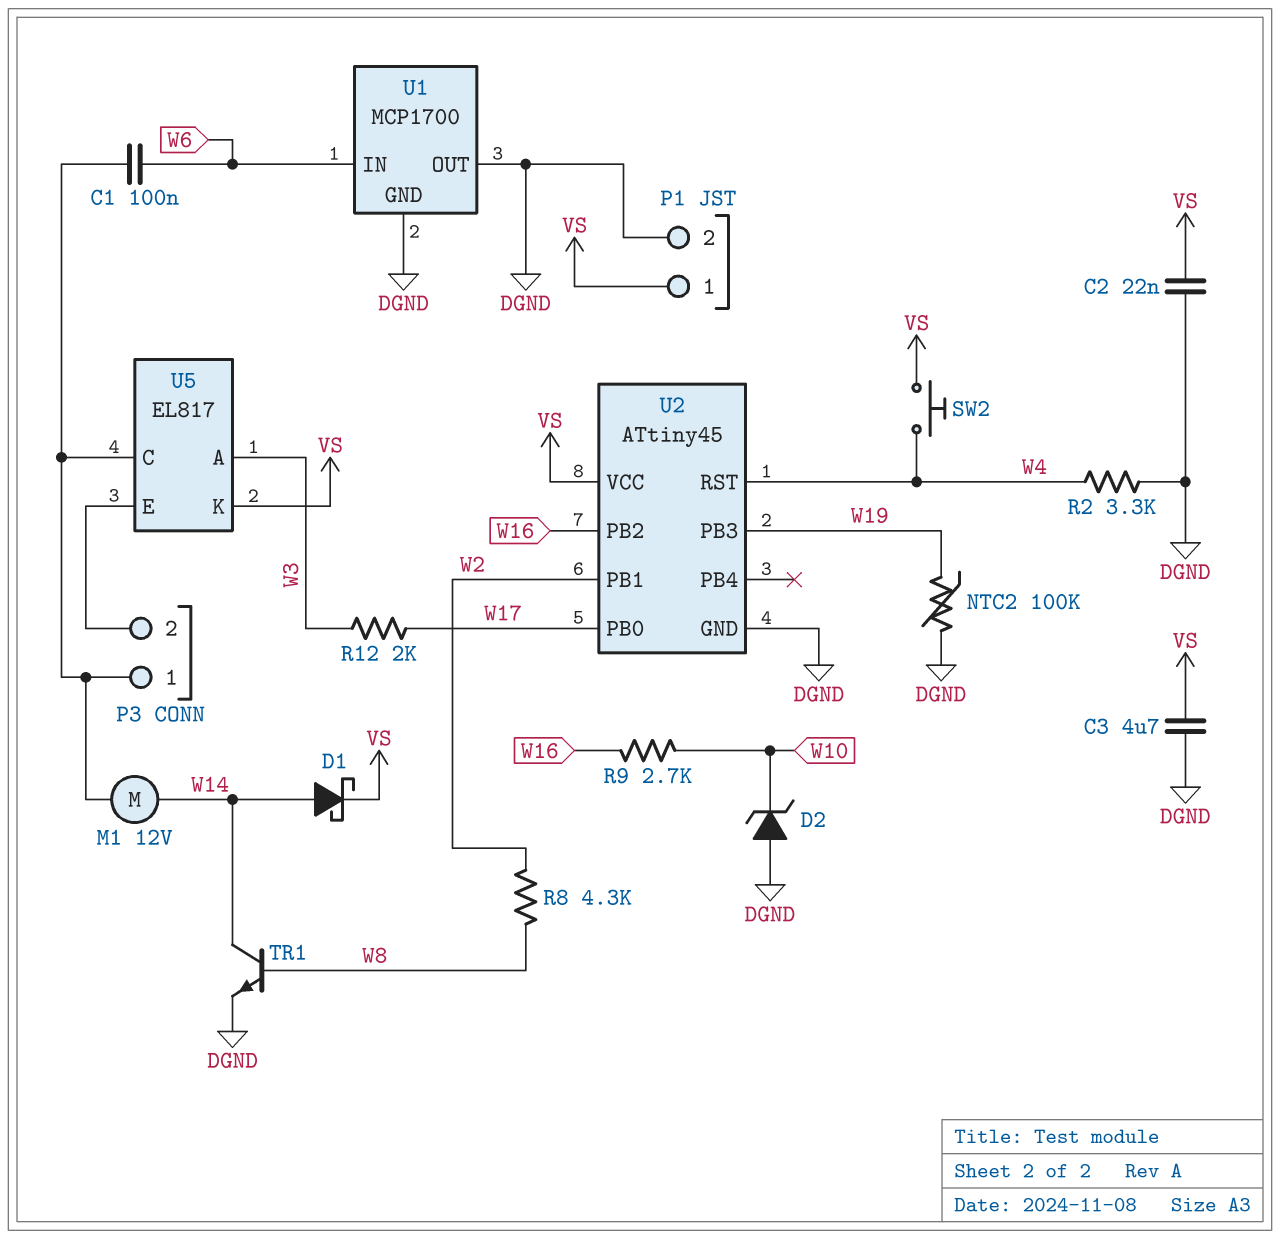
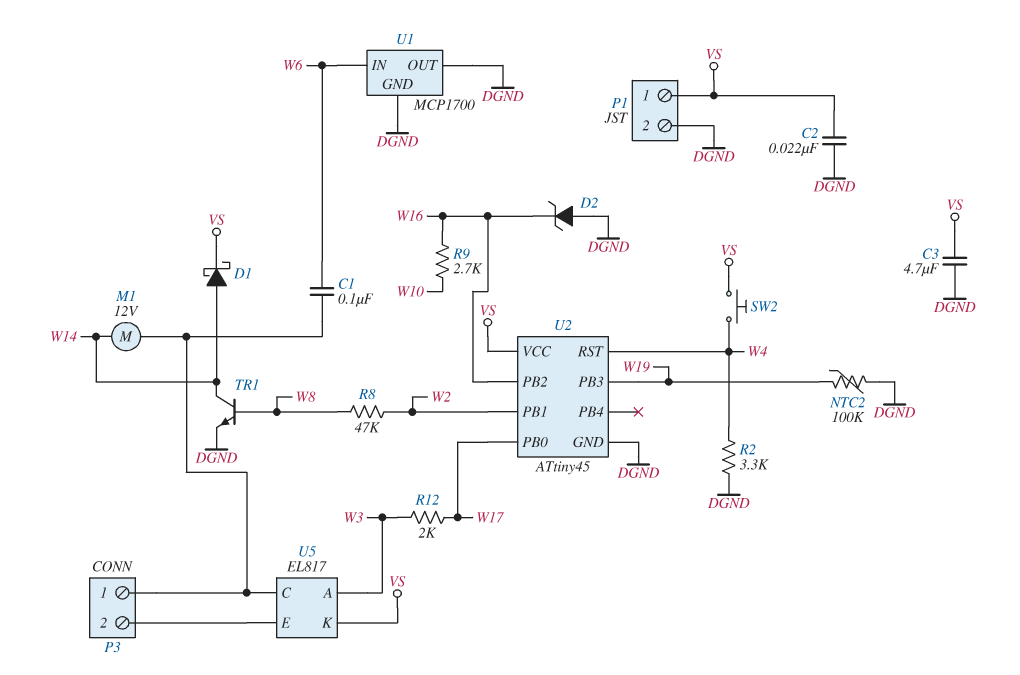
D2: zener (A DGND, K W10) -> zener (A DGND, K W16)
R8: 4.3k (W2, W8) -> 47k (W2, W8)

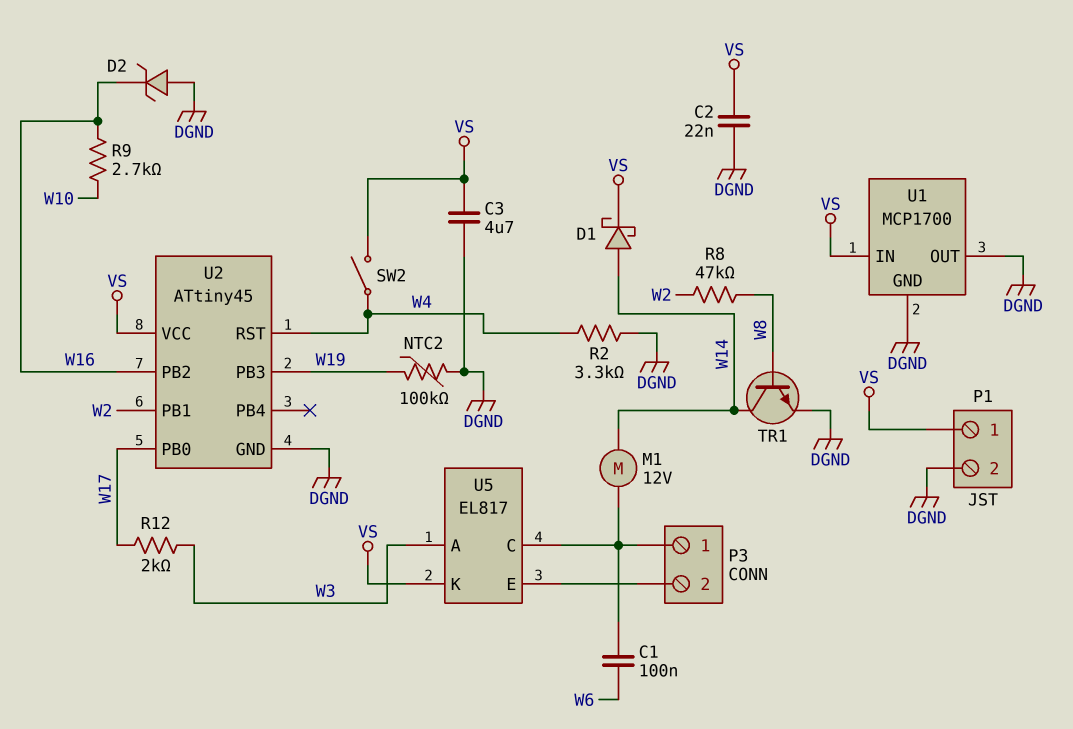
SW2: button (VS, W4) -> switch (VS, W4)
U1 pin IN: W6 -> VS

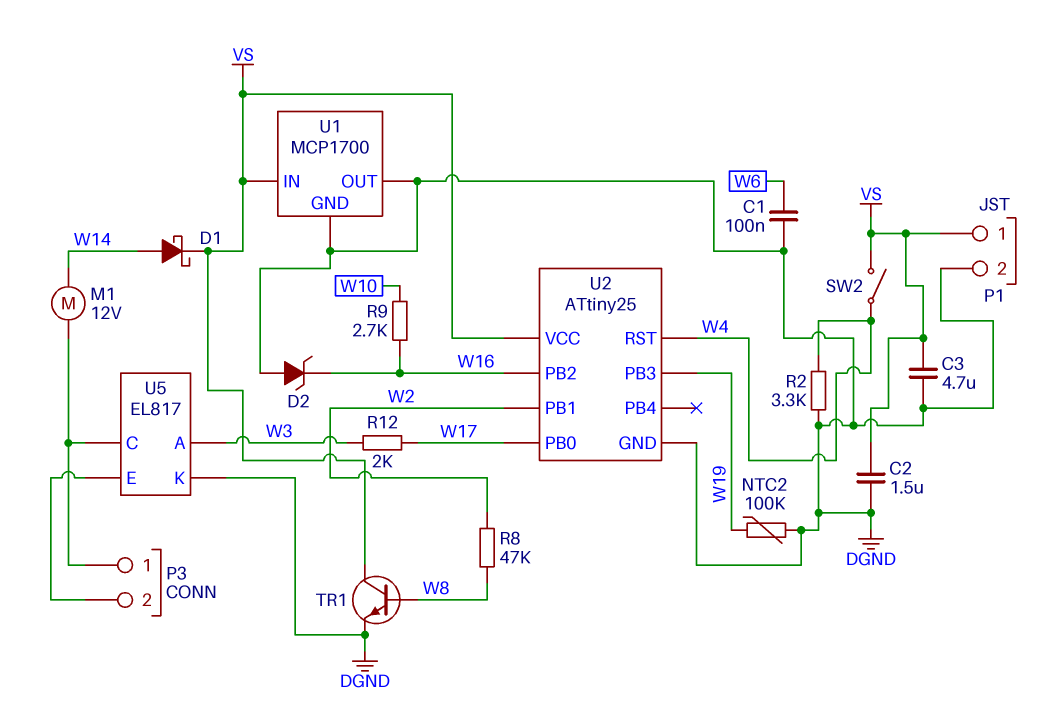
C1: 100nF (P3/1, W6) -> 100nF (DGND, W6)
C2: 22nF (DGND, VS) -> 1.5uF (DGND, VS)
TR1: NPN (B W8, C W14, E DGND) -> NPN (B W8, C VS, E DGND)
U2: ATtiny45 -> ATtiny25
U5 pin K: VS -> DGND

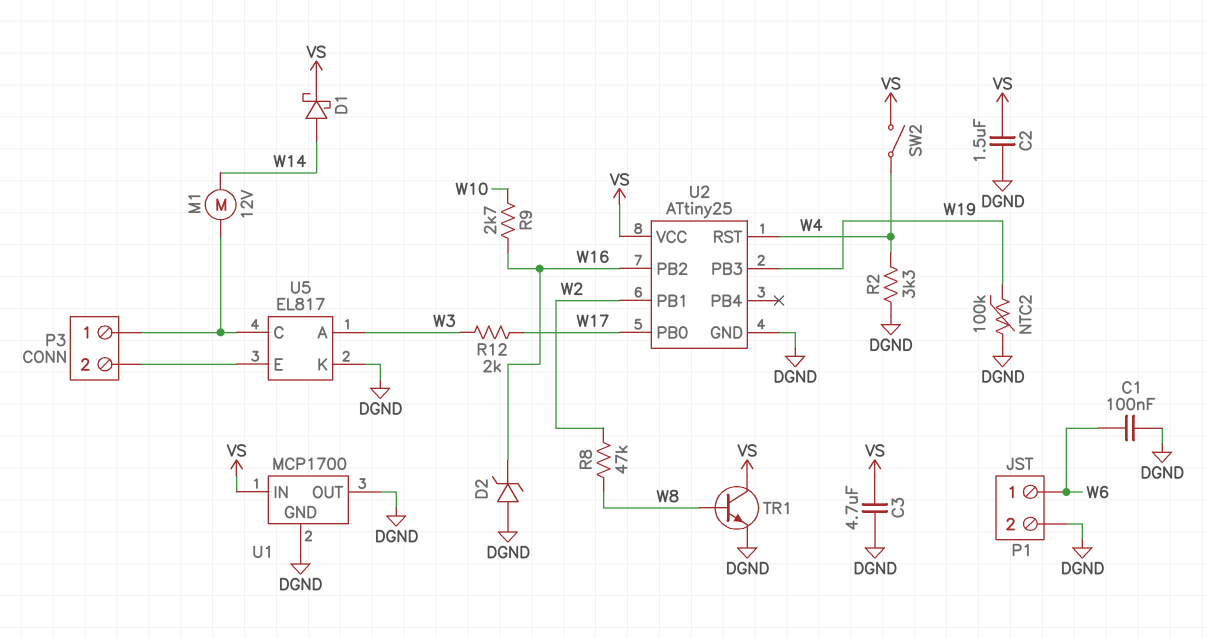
P1 pin 1: VS -> W6

